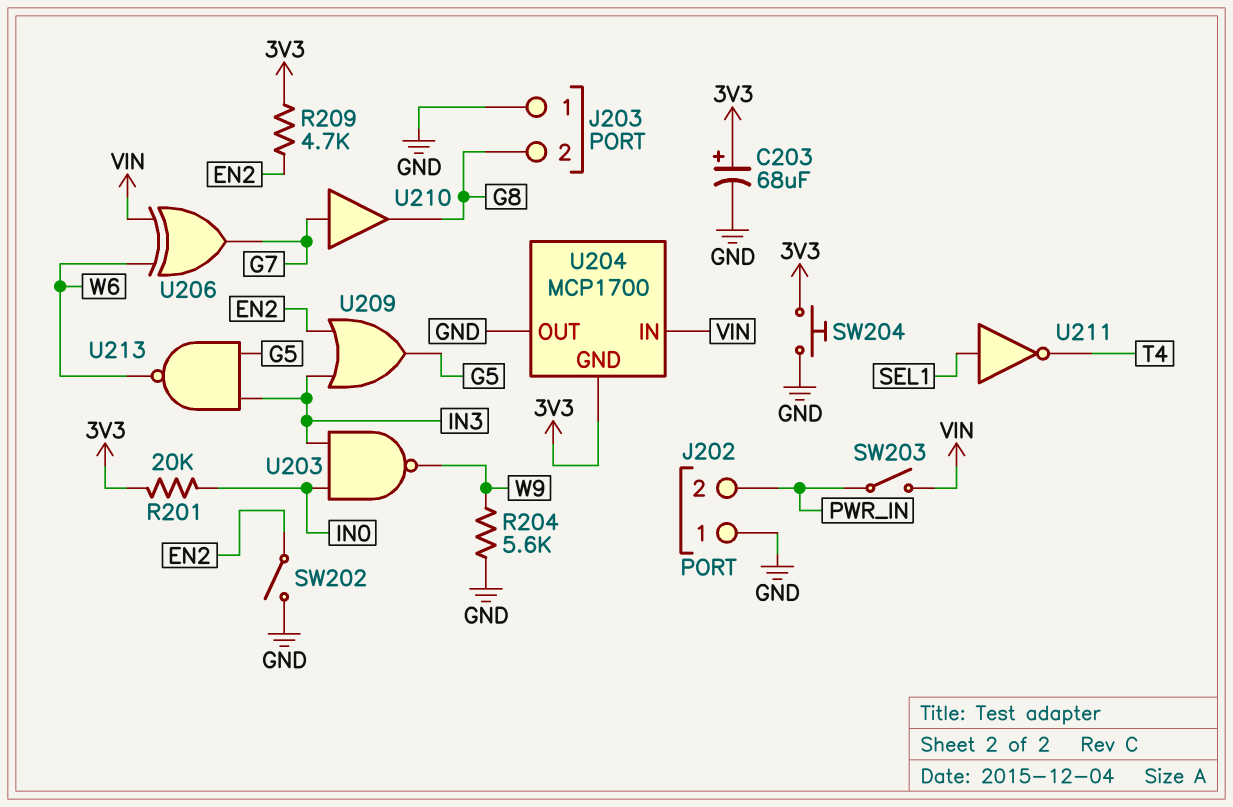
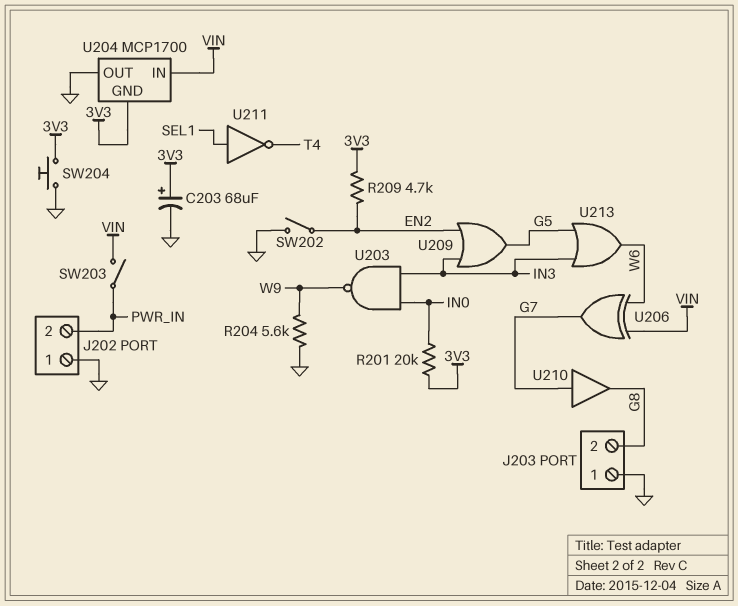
U213: NAND (in G5, in IN3, out W6) -> OR (in G5, in IN3, out W6)

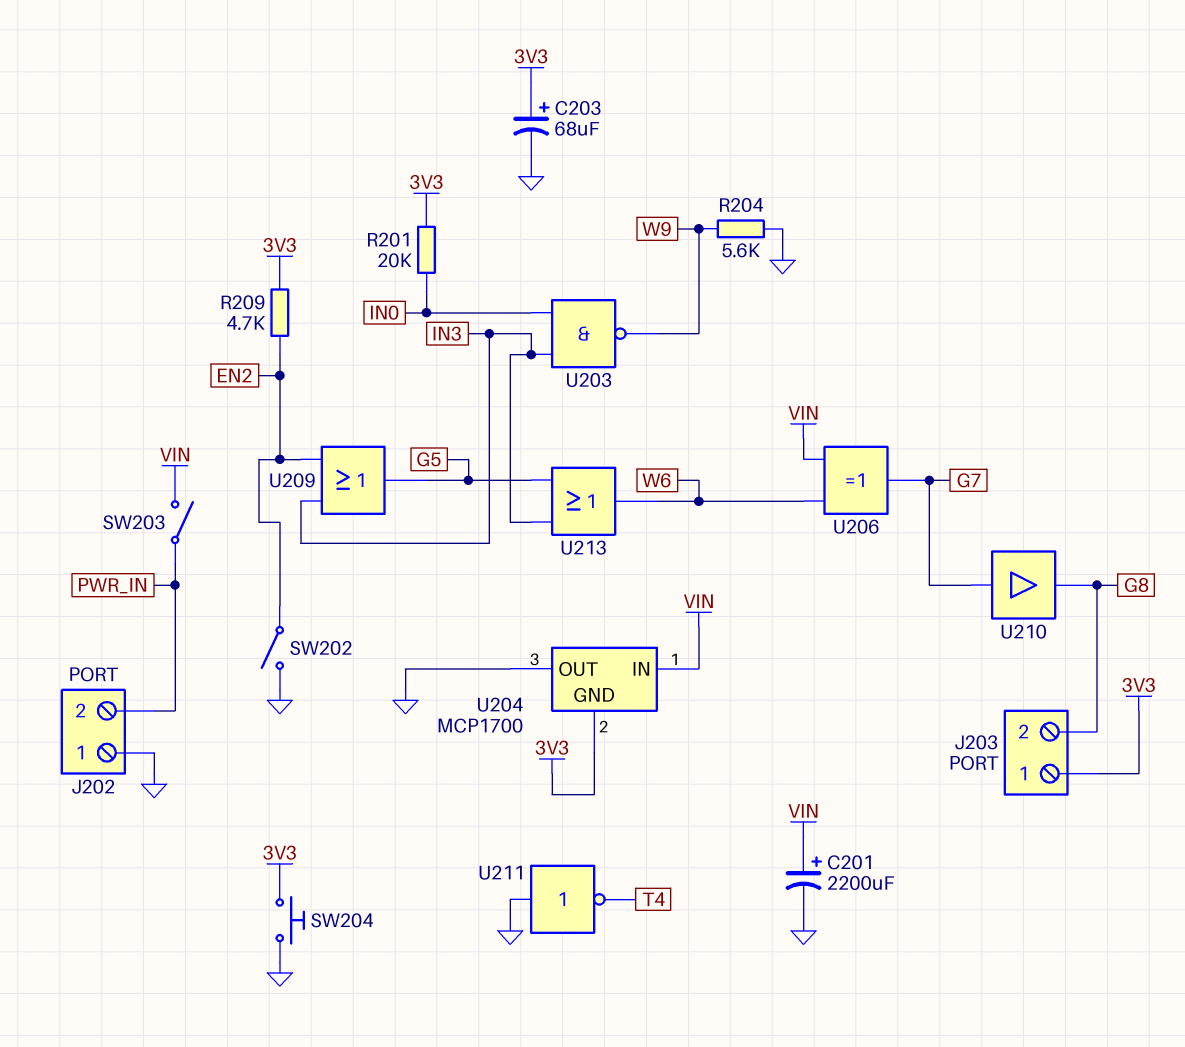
C201: none -> 2200uF (plus VIN, minus GND)
J203 pin 1: GND -> 3V3
U211: NOT (in SEL1, out T4) -> NOT (in GND, out T4)

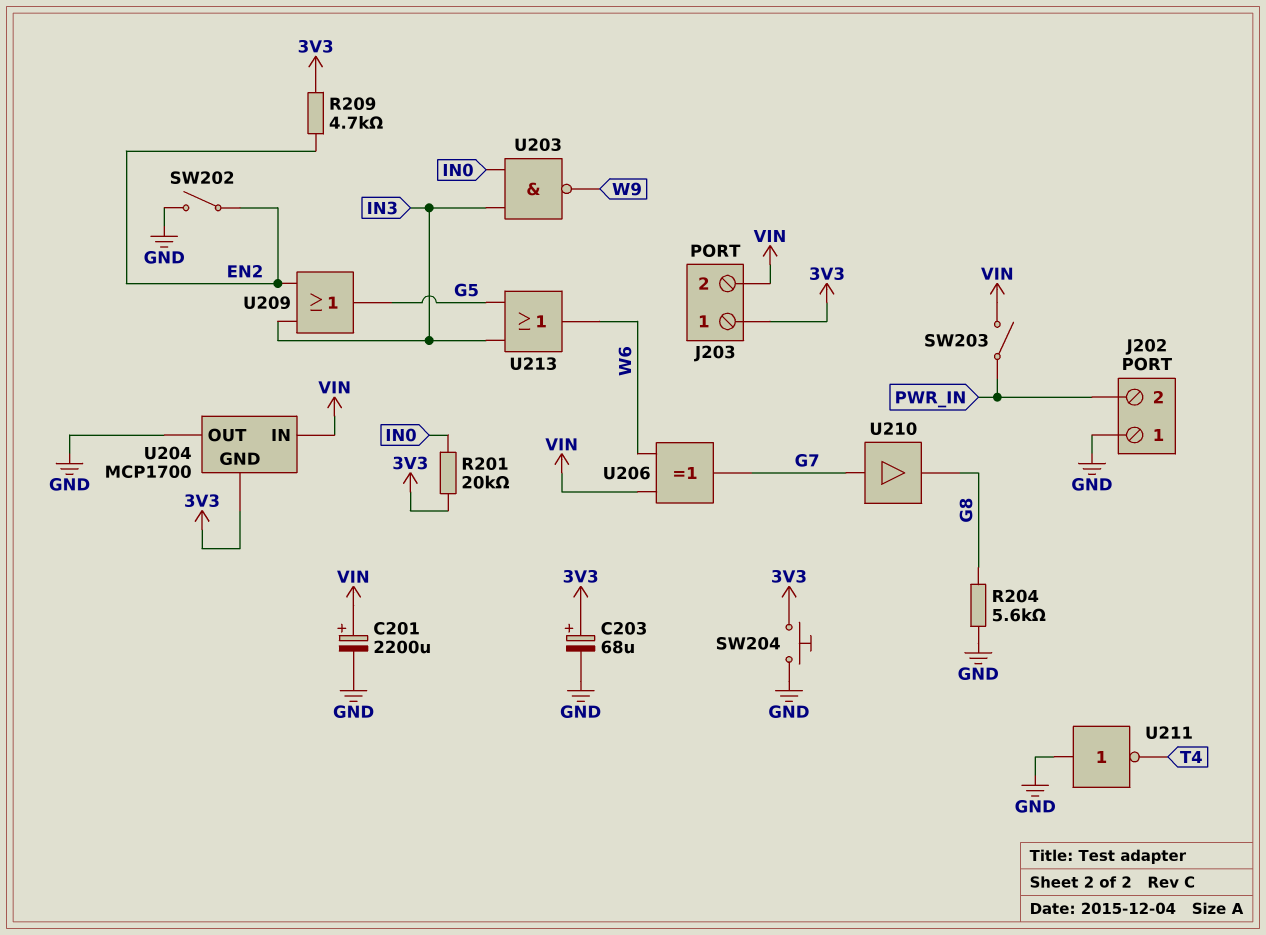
J203 pin 2: G8 -> VIN
R204: 5.6k (GND, W9) -> 5.6k (G8, GND)

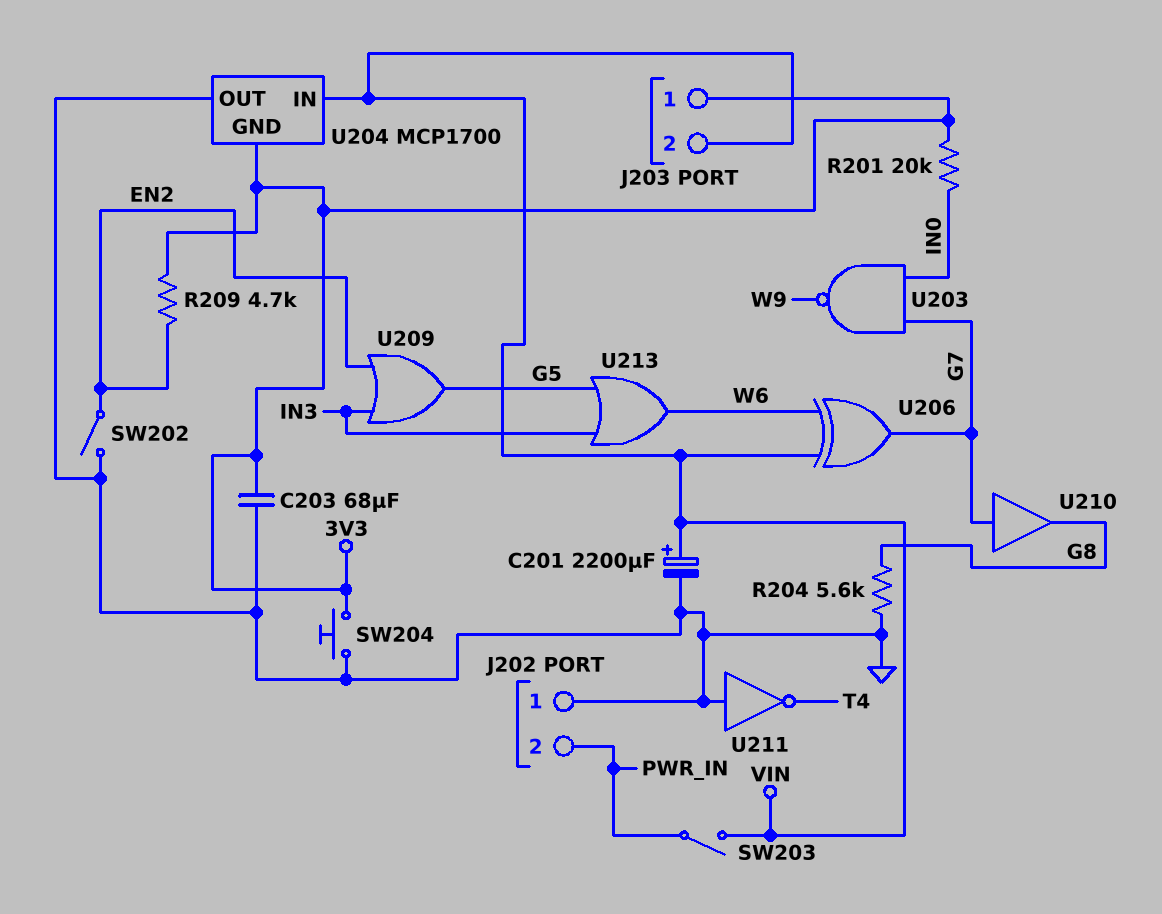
C203: 68uF (plus 3V3, minus GND) -> 68uF (3V3, GND)
U203: NAND (in IN0, in IN3, out W9) -> NAND (in G7, in IN0, out W9)

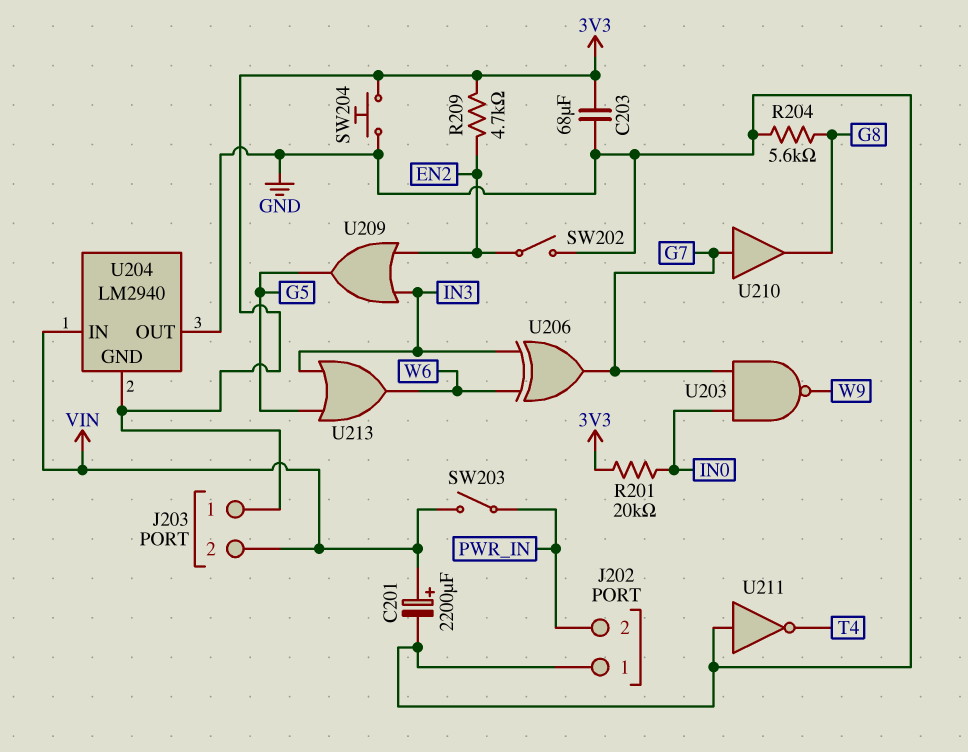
U204: MCP1700 -> LM2940
U206: XOR (in VIN, in W6, out G7) -> XOR (in IN3, in W6, out G7)

